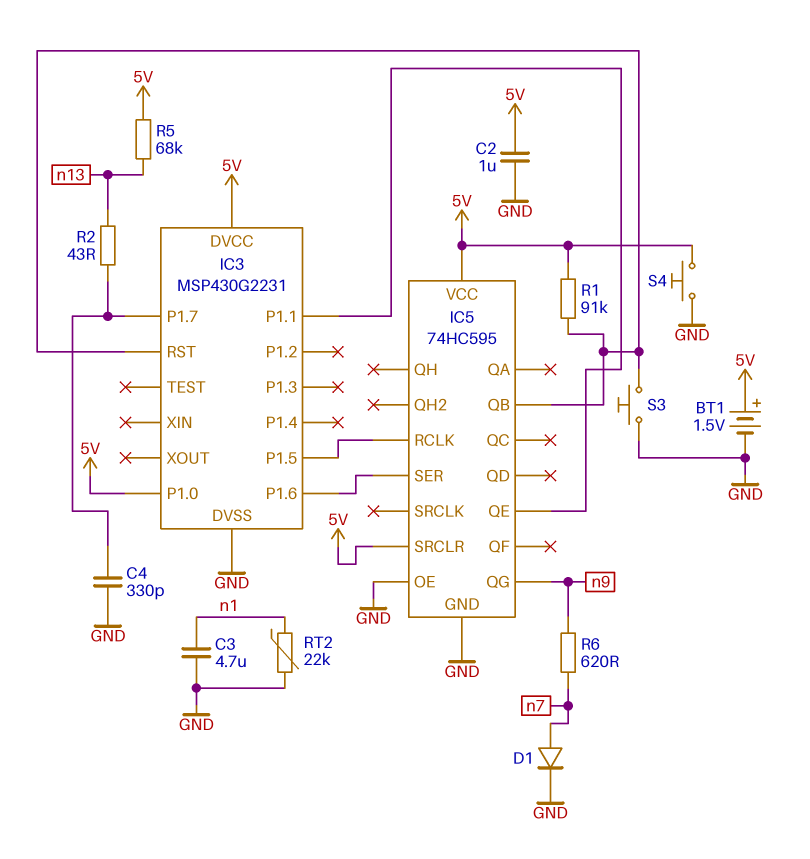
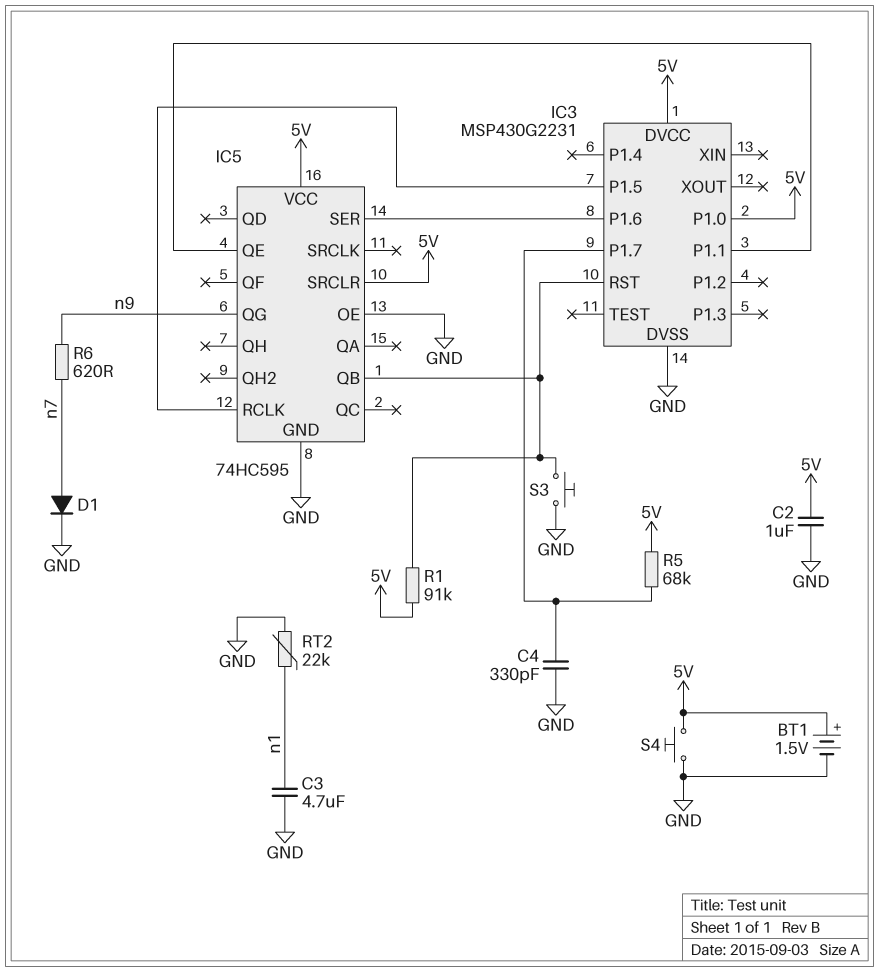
R2: 43 (IC3/P1.7, n13) -> none
R5: 68k (5V, n13) -> 68k (5V, IC3/P1.7)

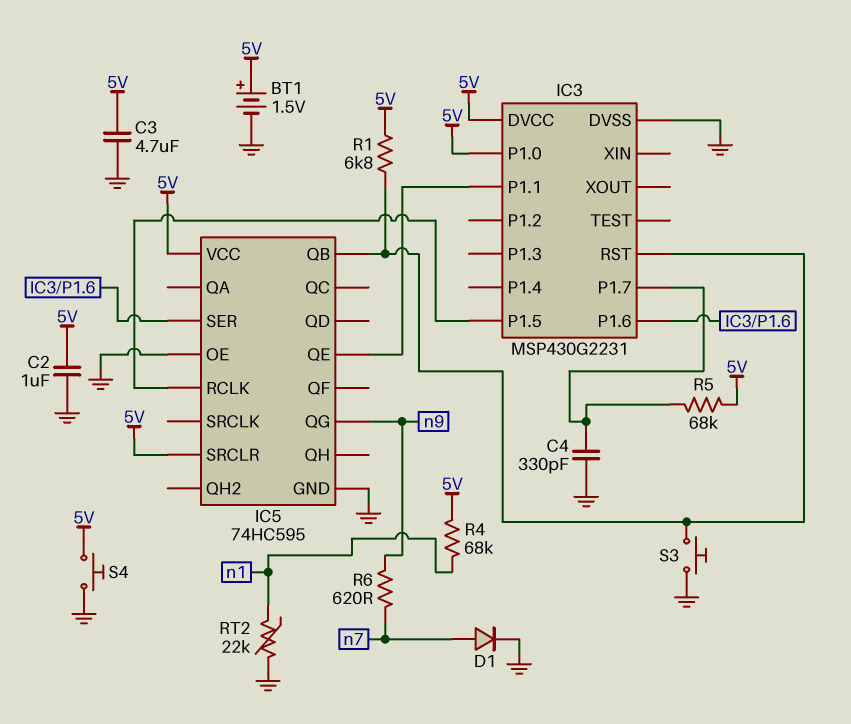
C3: 4.7uF (GND, n1) -> 4.7uF (5V, GND)
R1: 91k (5V, IC3/RST) -> 6.8k (5V, IC3/RST)
R4: none -> 68k (5V, n1)

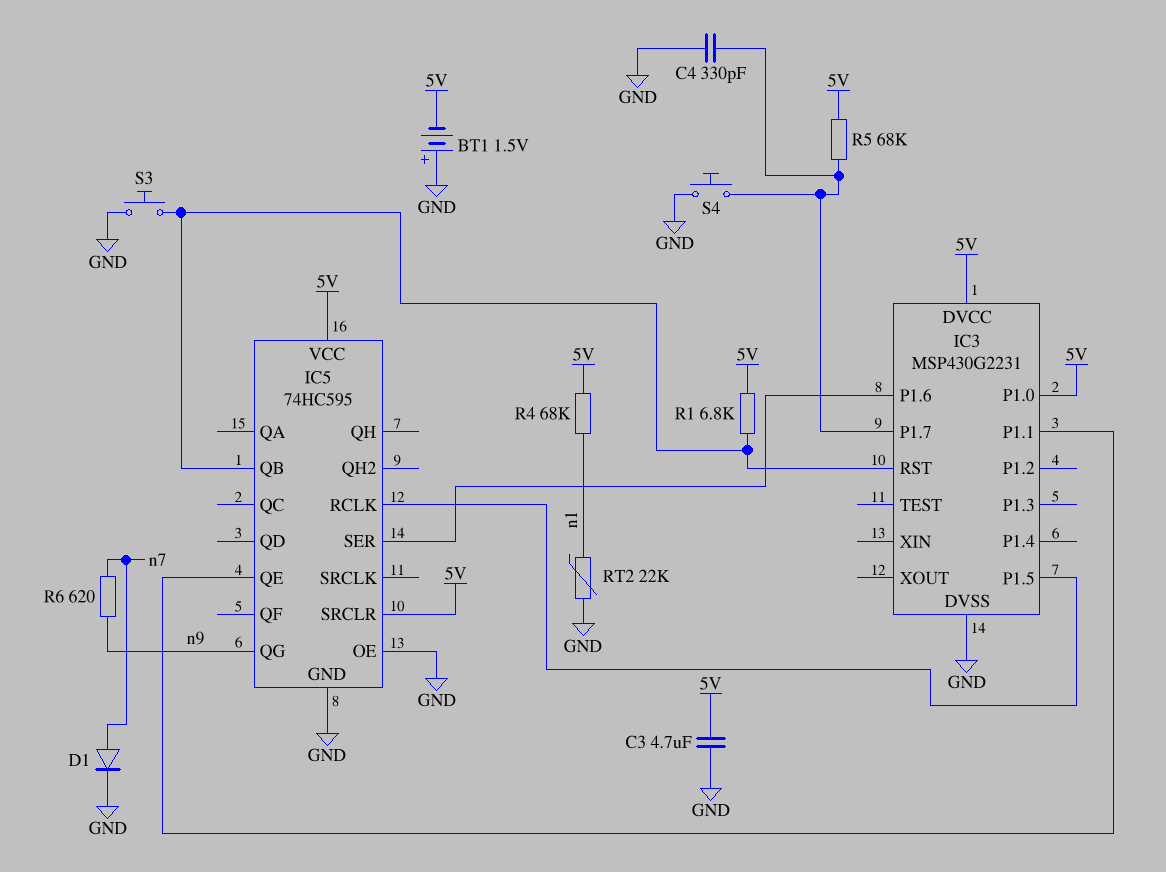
BT1: 1.5V (plus 5V, minus GND) -> 1.5V (plus GND, minus 5V)
C2: 1uF (5V, GND) -> none
S4: button (5V, GND) -> button (GND, IC3/P1.7)

